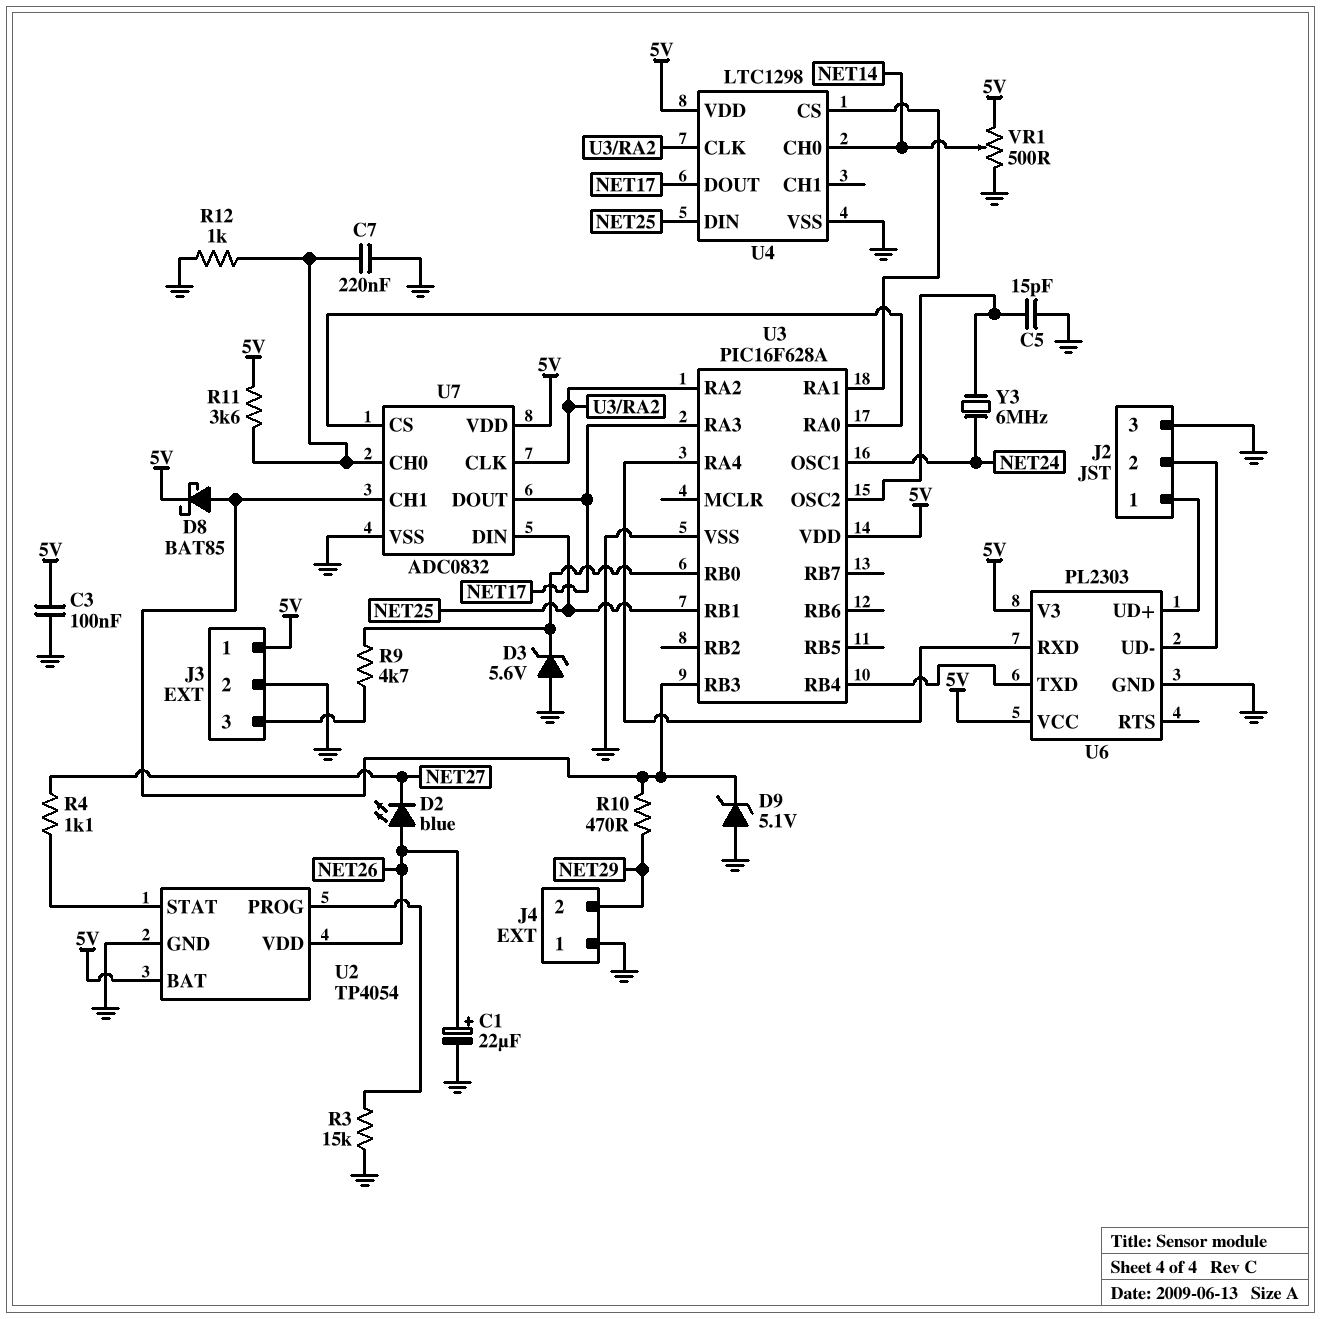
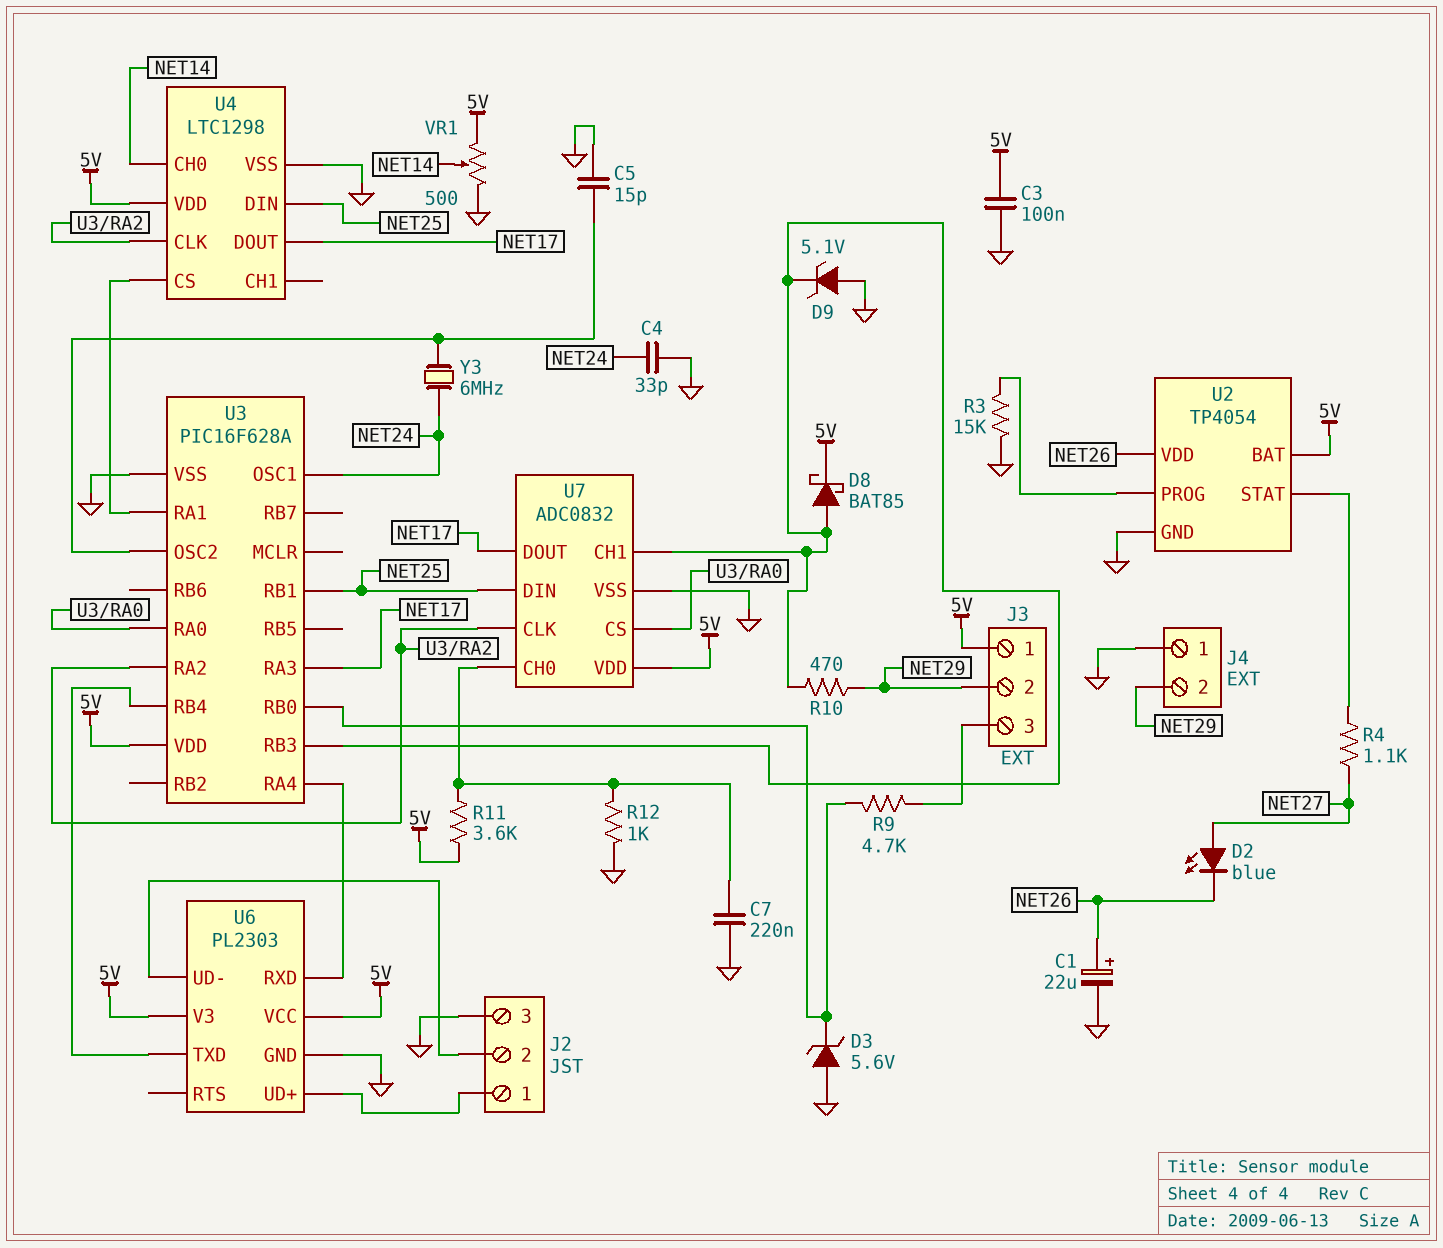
C4: none -> 33pF (GND, NET24)
D2: LED blue (A NET26, K NET27) -> LED blue (A NET27, K NET26)
J3 pin 2: GND -> NET29

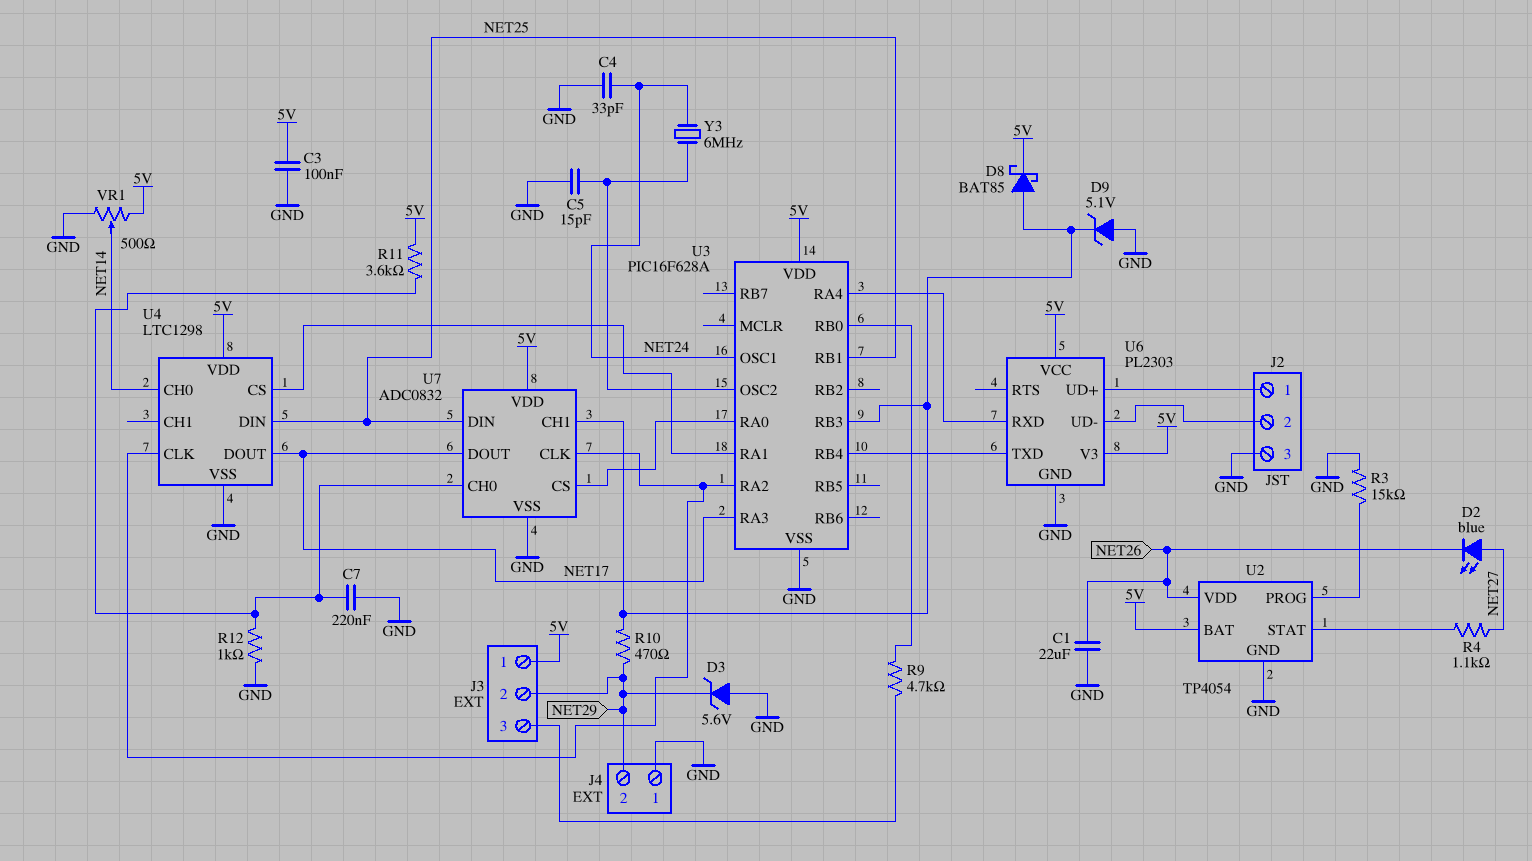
C1: 22uF (plus NET26, minus GND) -> 22uF (GND, NET26)
D3: zener 5.6V (A GND, K U3/RB0) -> zener 5.6V (A GND, K NET29)

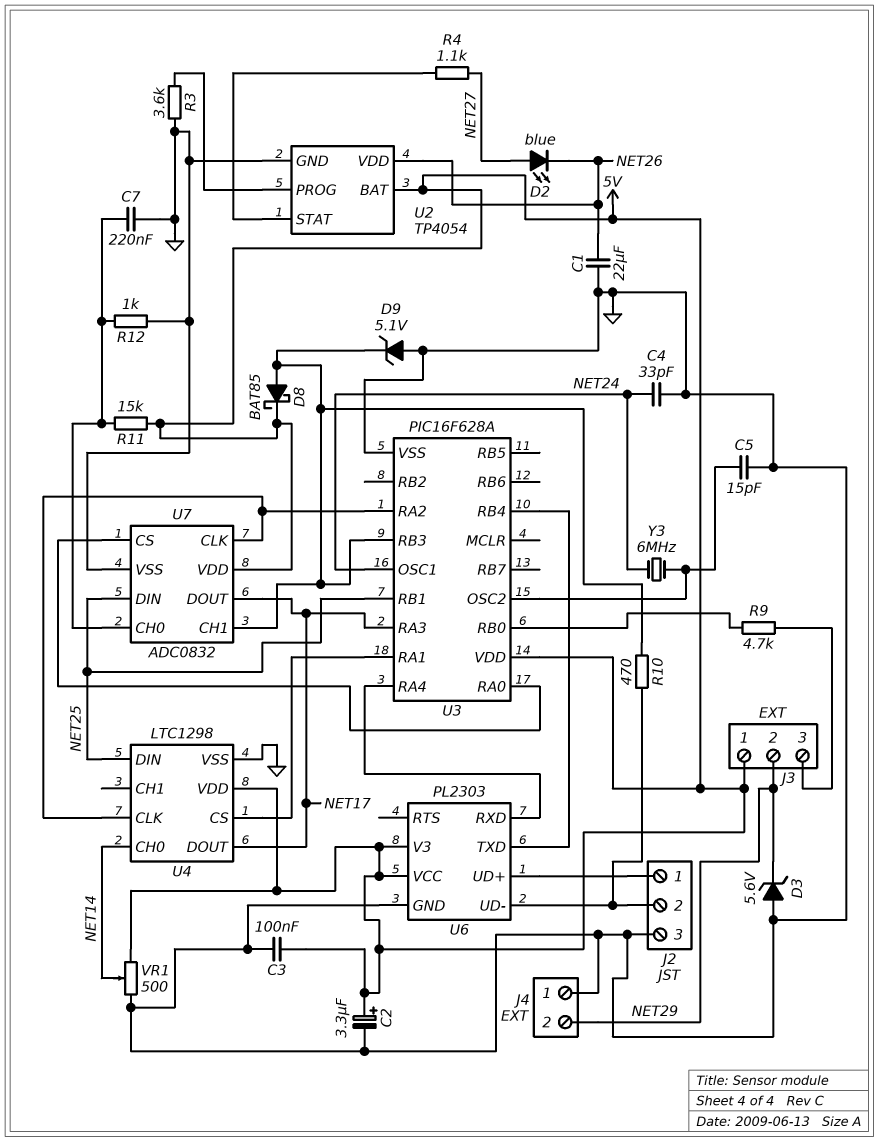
C2: none -> 3.3uF (plus 5V, minus GND)
R3: 15k (GND, U2/PROG) -> 3.6k (GND, U2/PROG)
R10: 470 (NET29, U3/RB3) -> 470 (J2/2, U3/RB3)
R11: 3.6k (5V, U7/CH0) -> 15k (5V, U7/CH0)

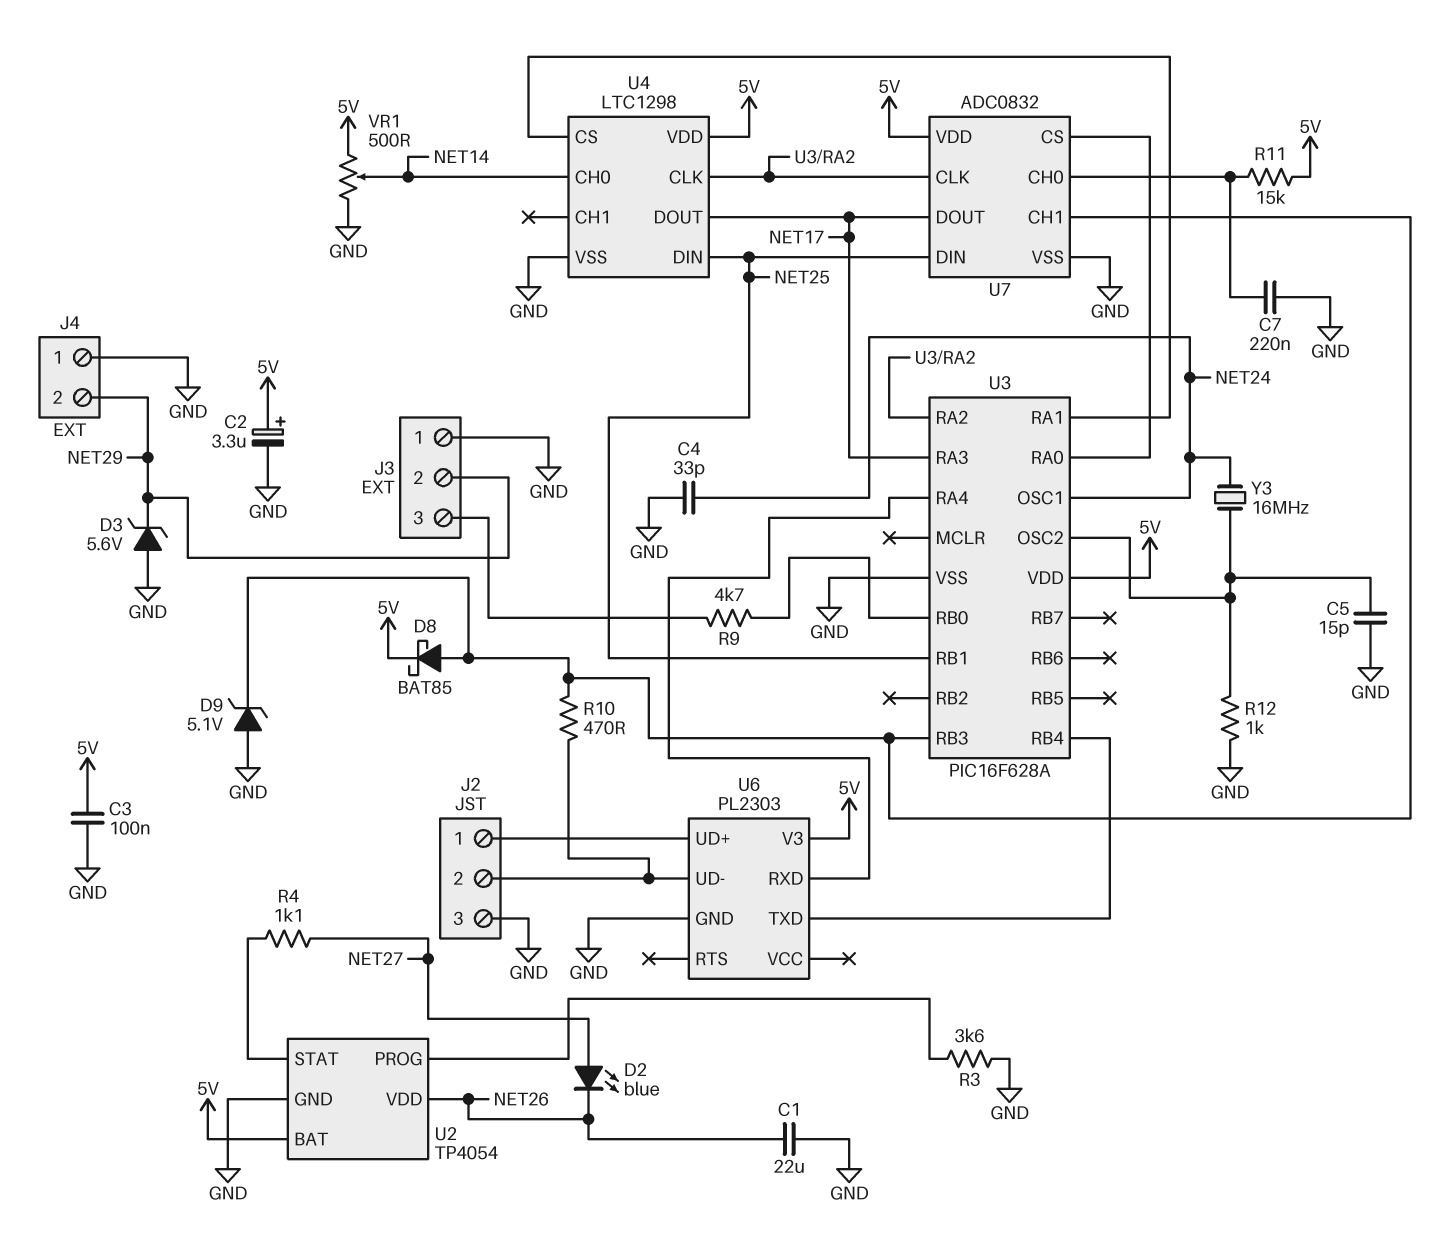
J3 pin 1: 5V -> GND
R12: 1k (GND, U7/CH0) -> 1k (GND, U3/OSC2)
U6 pin VCC: 5V -> none
Y3: 6MHz (NET24, U3/OSC2) -> 16MHz (NET24, U3/OSC2)

